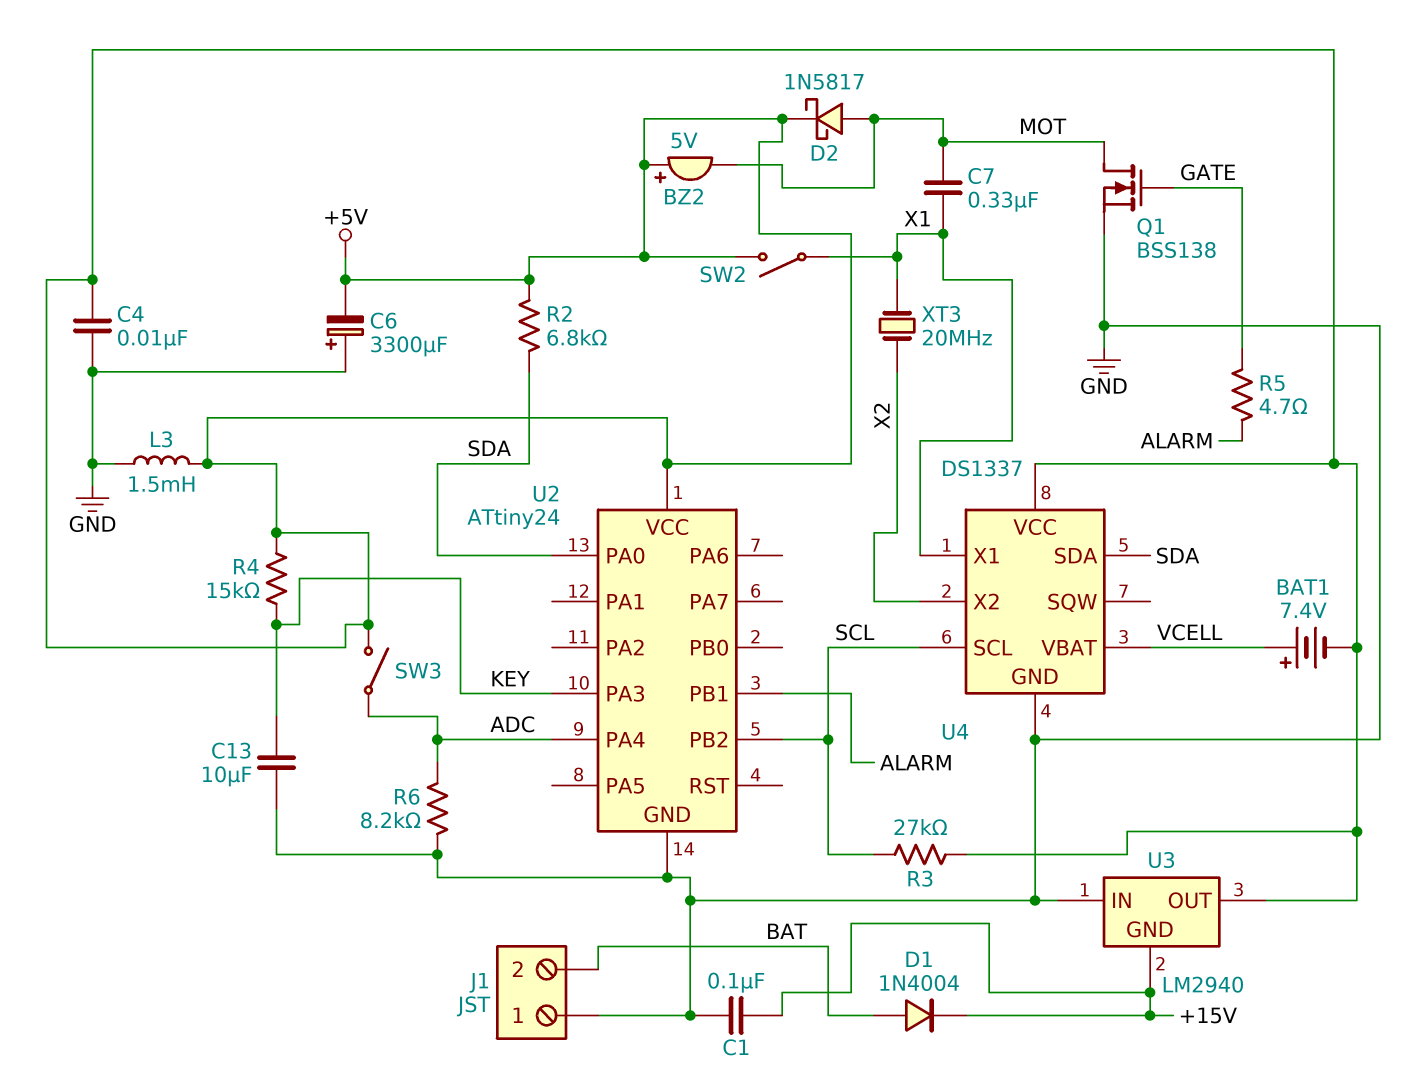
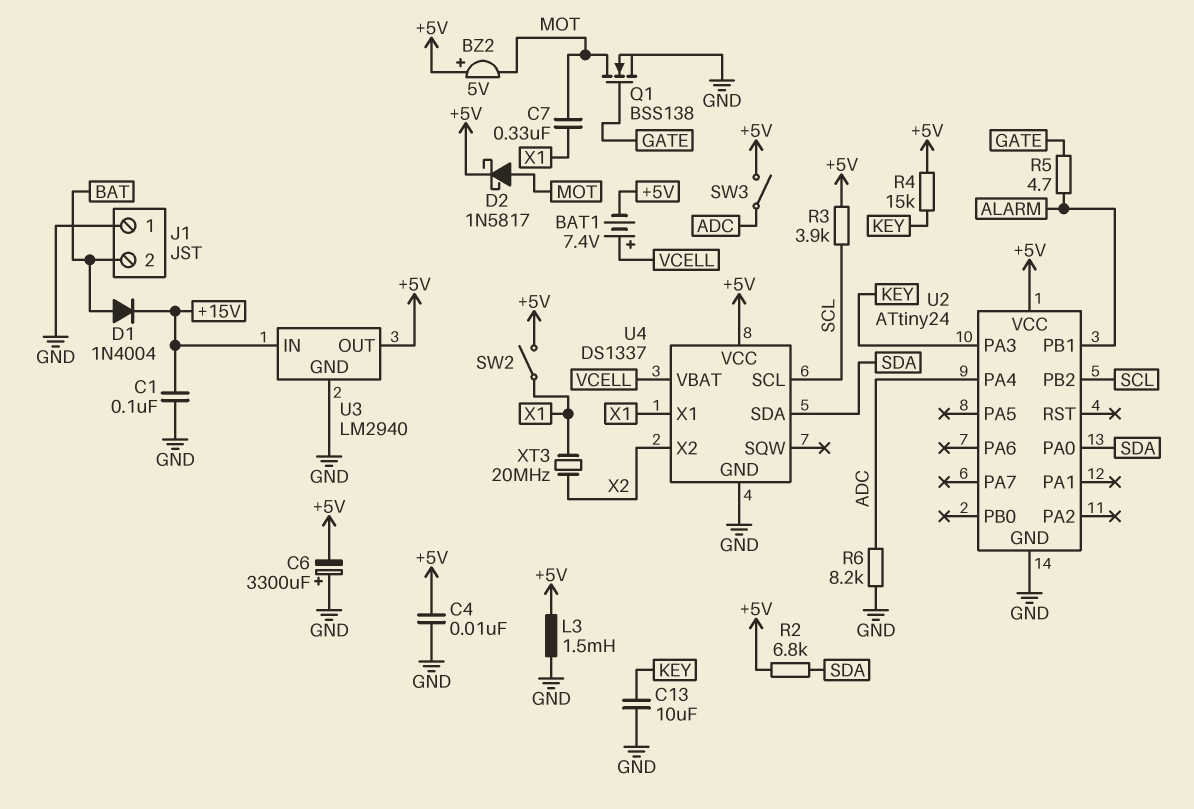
R3: 27k (+5V, SCL) -> 3.9k (+5V, SCL)
U3 pin GND: +15V -> GND
U3 pin IN: GND -> +15V

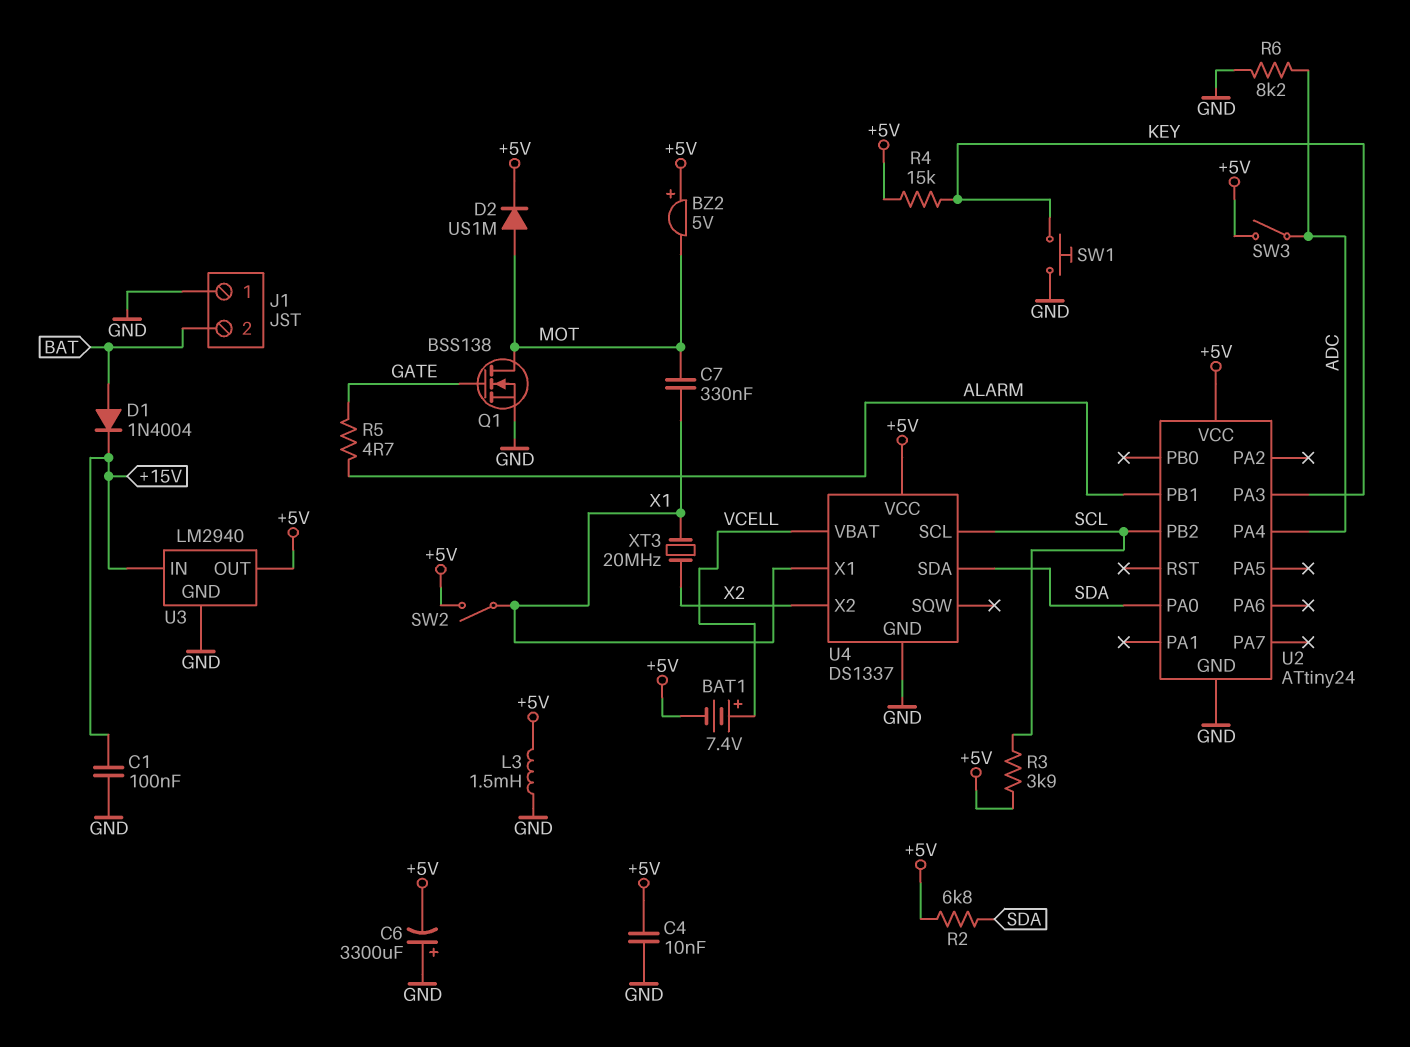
C13: 10uF (GND, KEY) -> none
D2: schottky 1N5817 (A MOT, K +5V) -> diode US1M (A MOT, K +5V)
SW1: none -> button (GND, KEY)

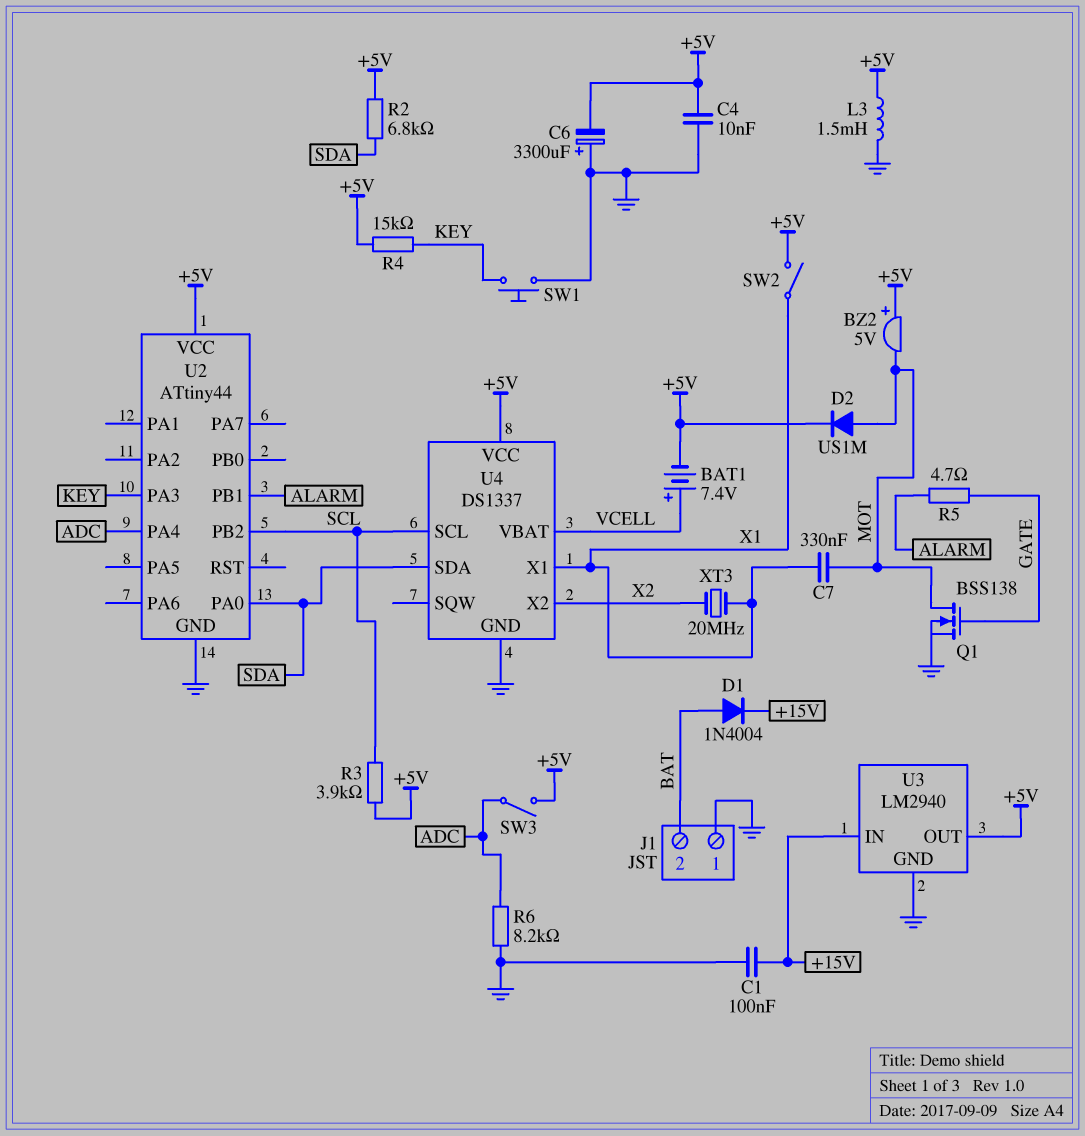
U2: ATtiny24 -> ATtiny44

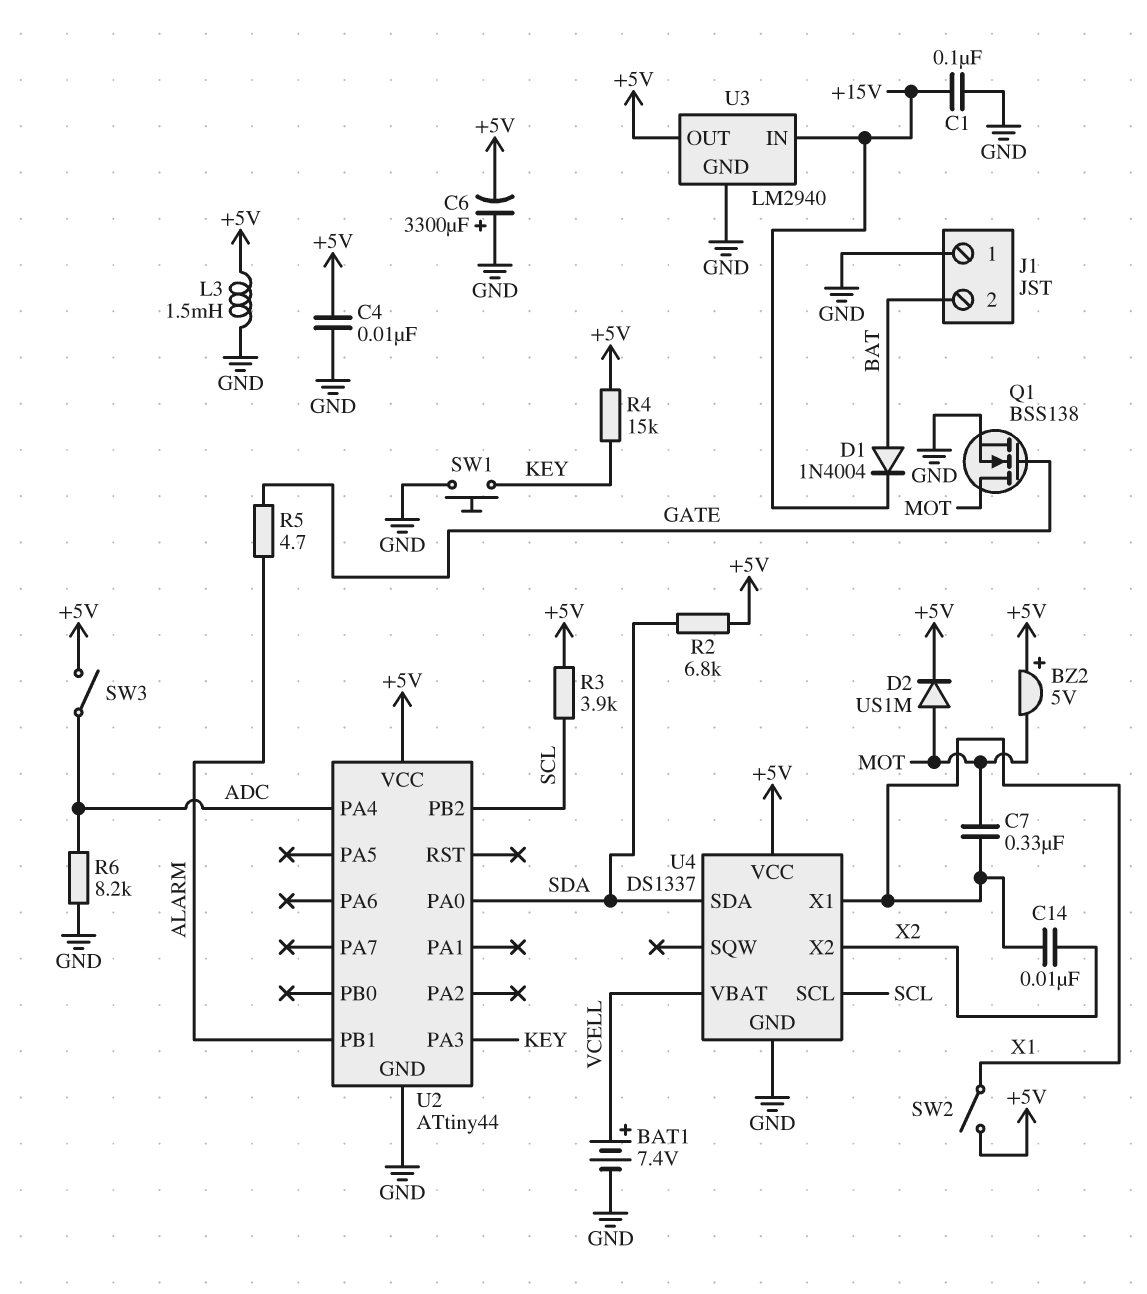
BAT1: 7.4V (plus VCELL, minus +5V) -> 7.4V (plus VCELL, minus GND)
C14: none -> 10nF (X1, X2)
XT3: 20MHz (X1, X2) -> none

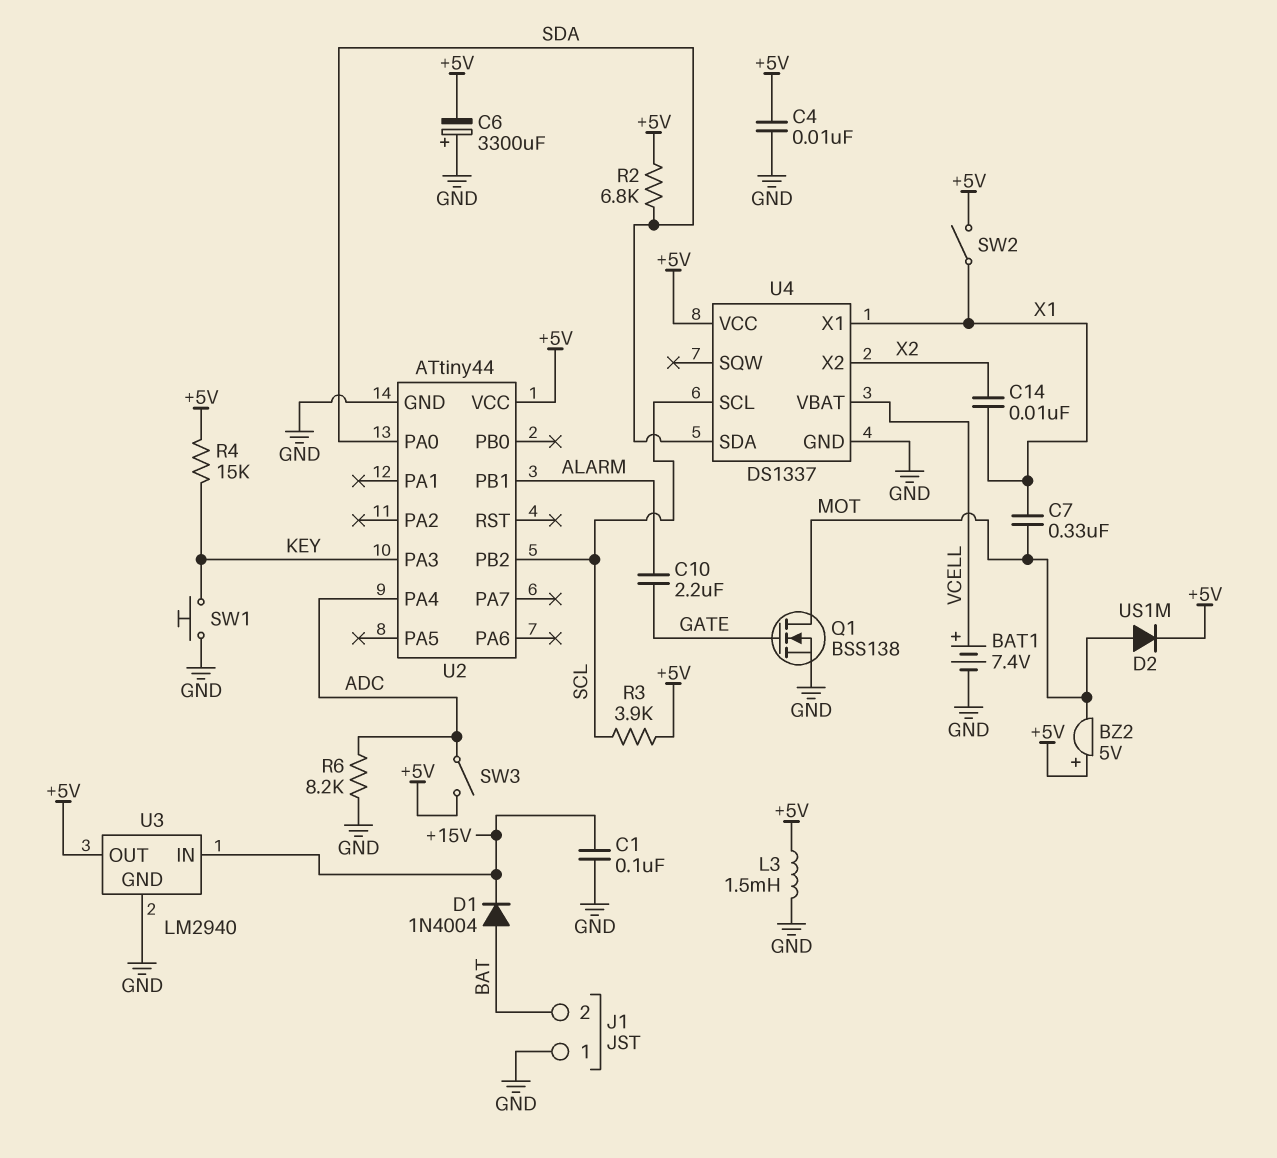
C10: none -> 2.2uF (ALARM, GATE)
R5: 4.7 (ALARM, GATE) -> none

